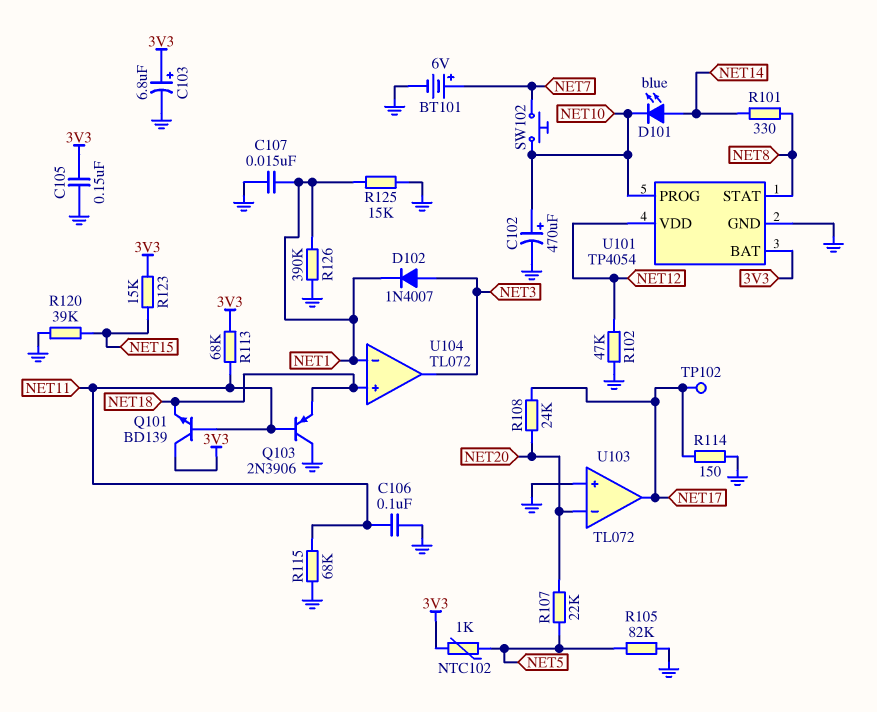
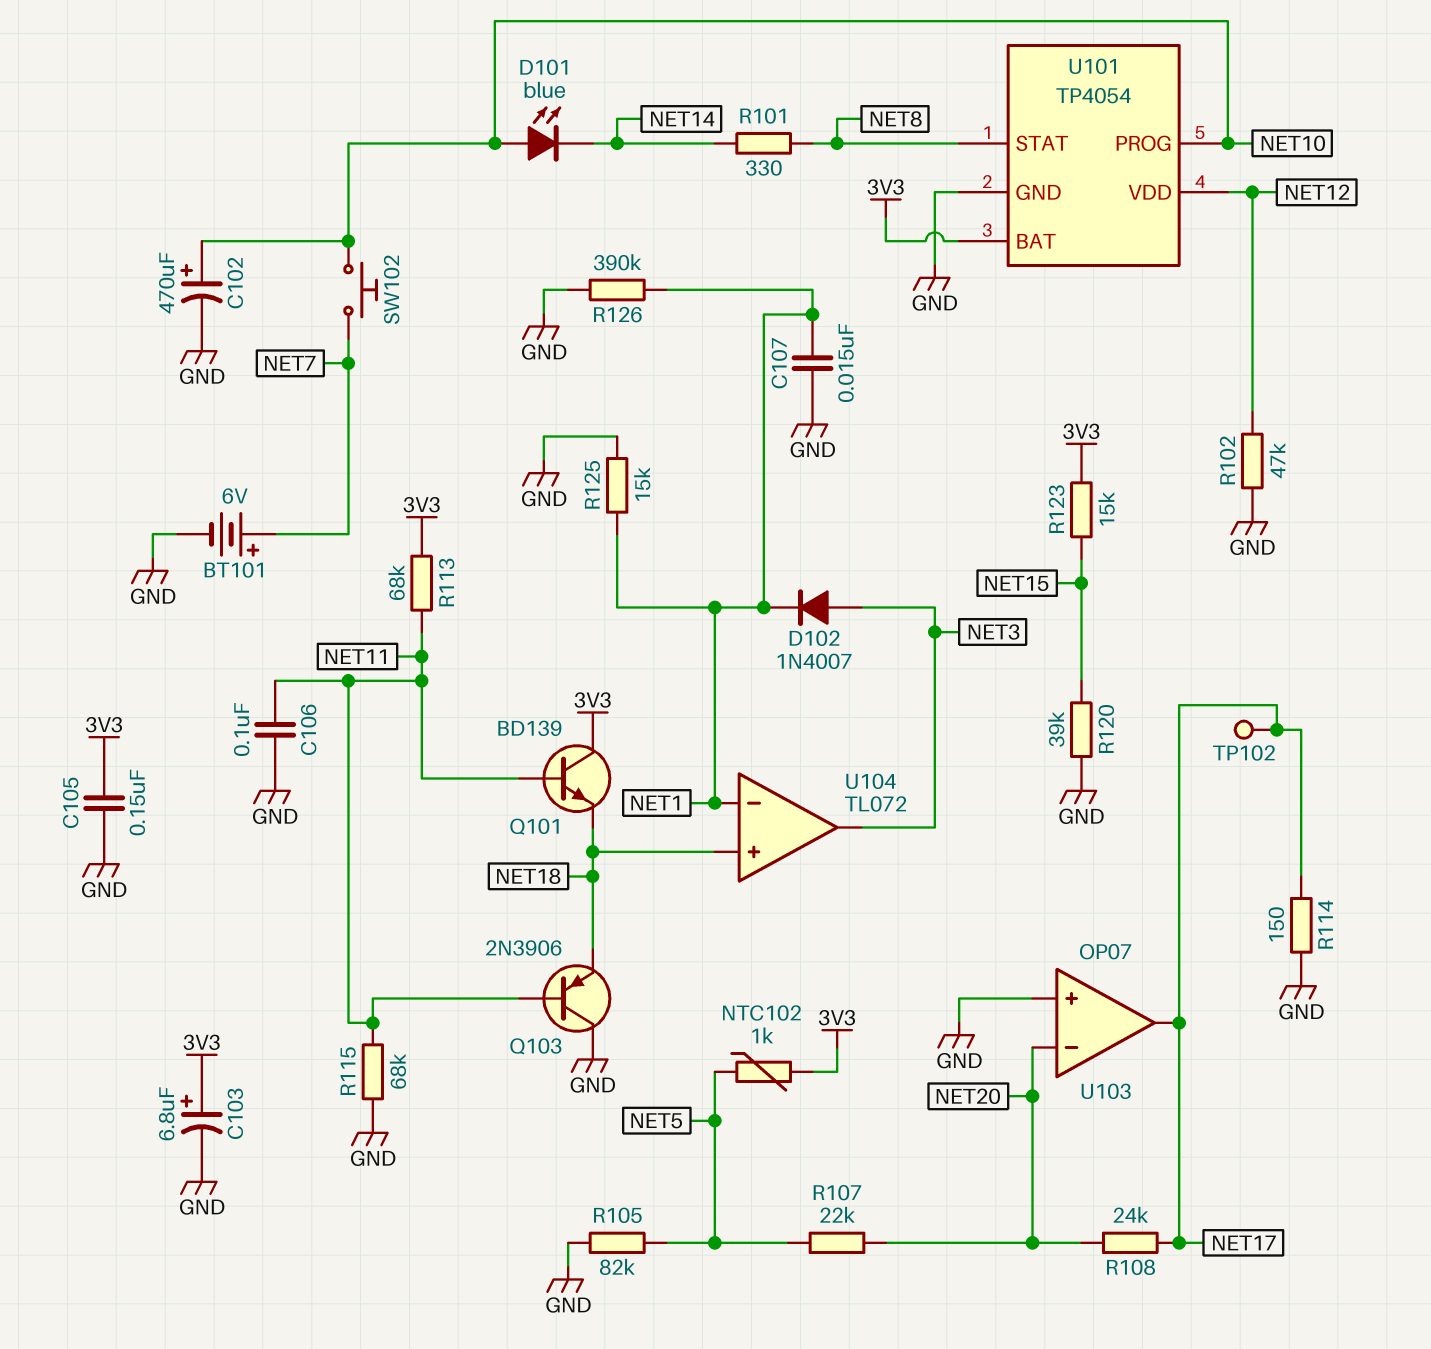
D101: LED blue (A NET14, K NET10) -> LED blue (A NET10, K NET14)
U103: TL072 -> OP07

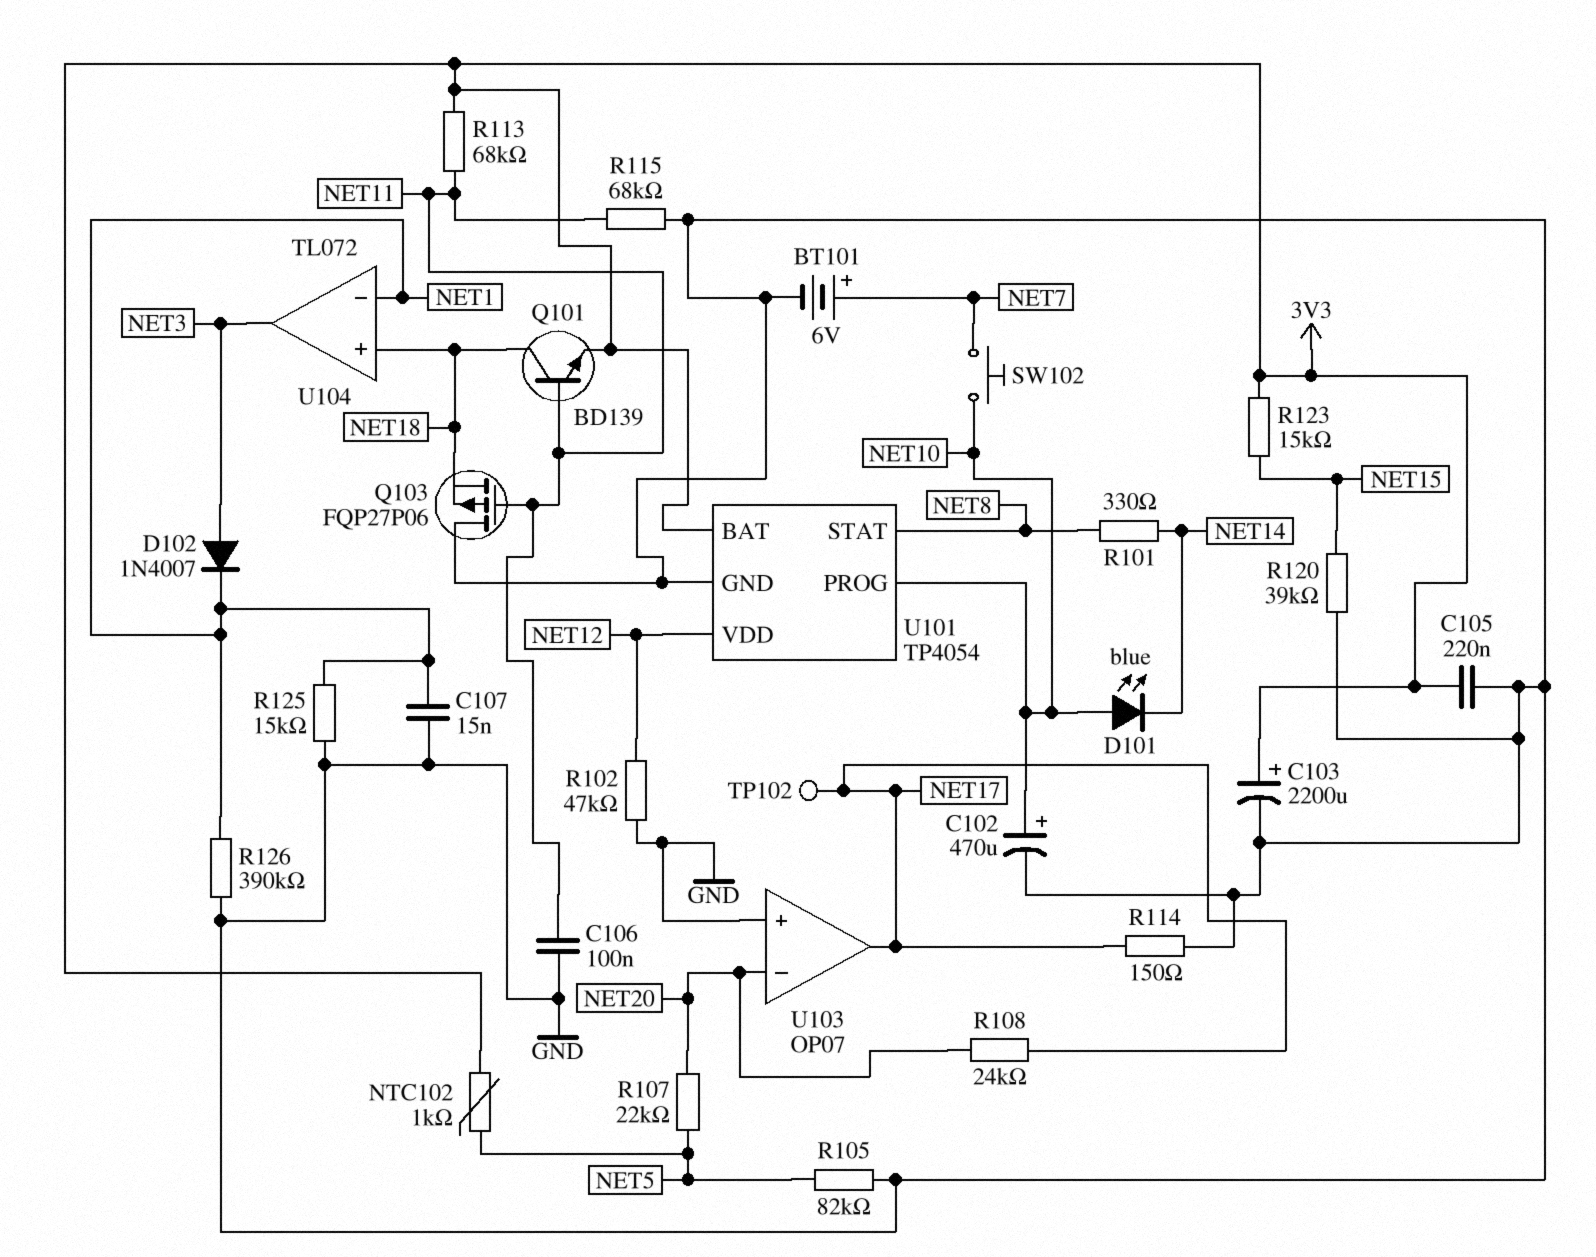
C103: 6.8uF (plus 3V3, minus GND) -> 2200uF (plus 3V3, minus GND)
C105: 150nF (3V3, GND) -> 220nF (3V3, GND)
Q101: NPN BD139 (B NET11, C 3V3, E NET18) -> NPN BD139 (B NET11, C NET18, E 3V3)
Q103: PNP 2N3906 (B NET11, C GND, E NET18) -> PMOS FQP27P06 (G NET11, D GND, S NET18)

